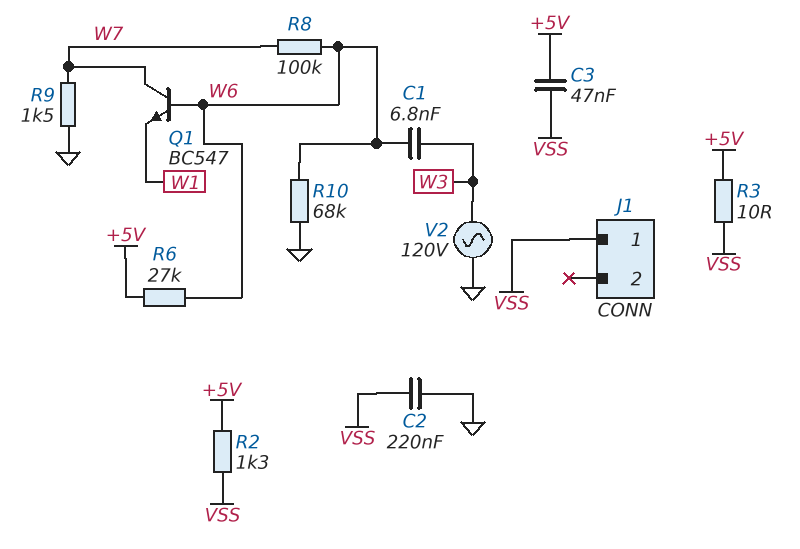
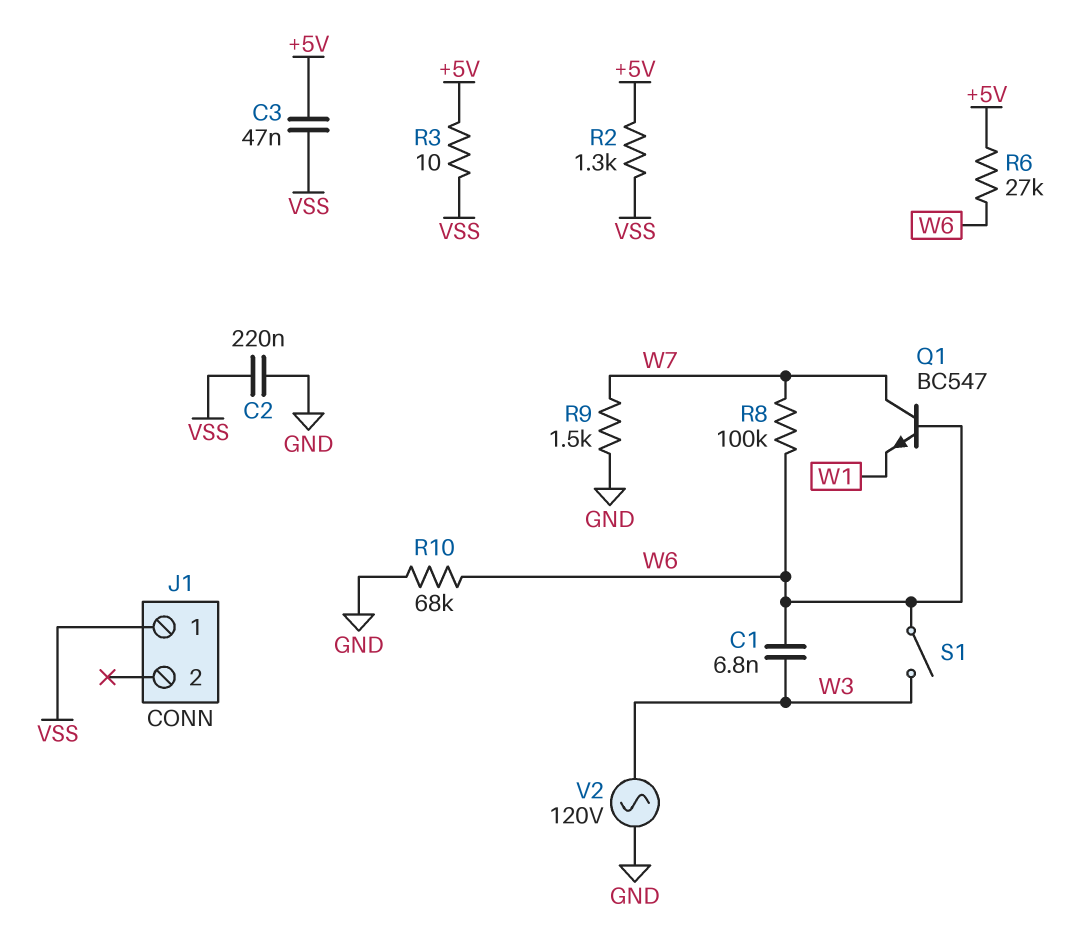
S1: none -> switch (W3, W6)

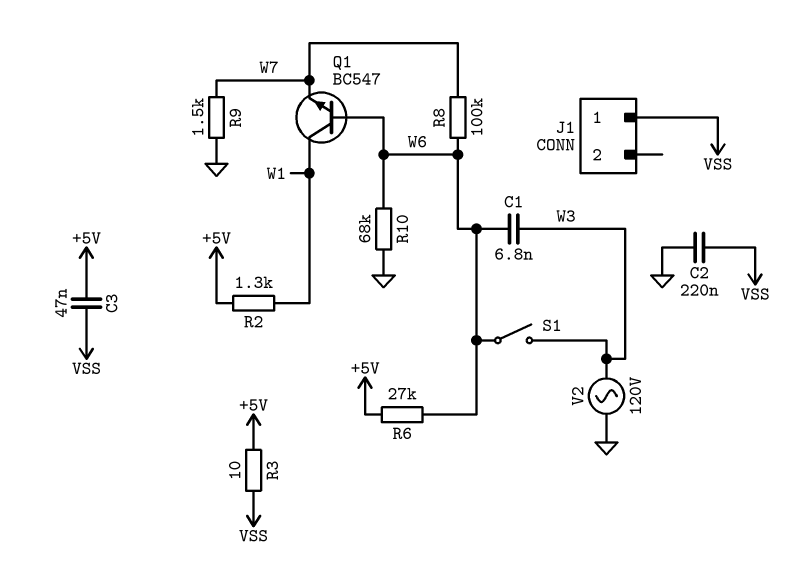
Q1: NPN BC547 (B W6, C W7, E W1) -> NPN BC547 (B W6, C W1, E W7)
R2: 1.3k (+5V, VSS) -> 1.3k (+5V, W1)

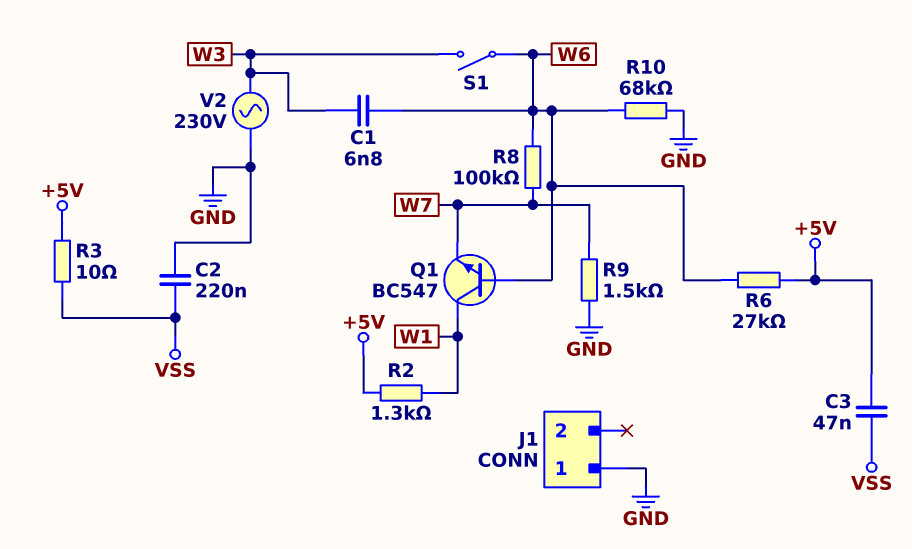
J1 pin 1: VSS -> GND
V2: AC 120V (GND, W3) -> AC 230V (GND, W3)

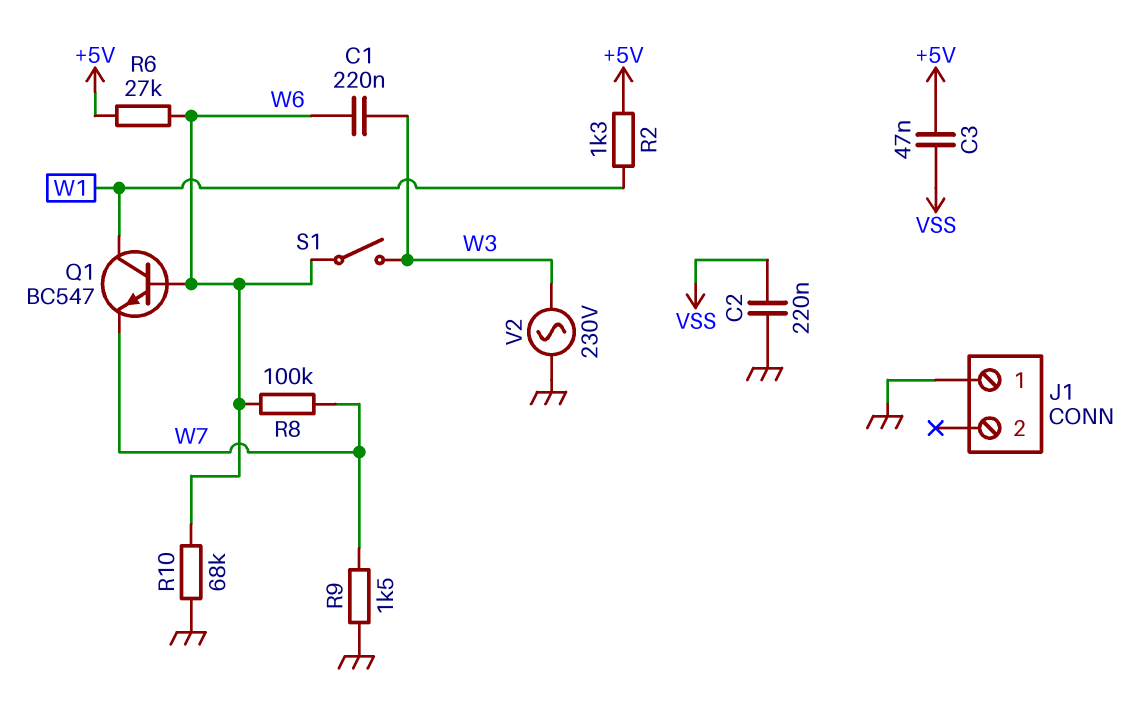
C1: 6.8nF (W3, W6) -> 220nF (W3, W6)
R3: 10 (+5V, VSS) -> none

